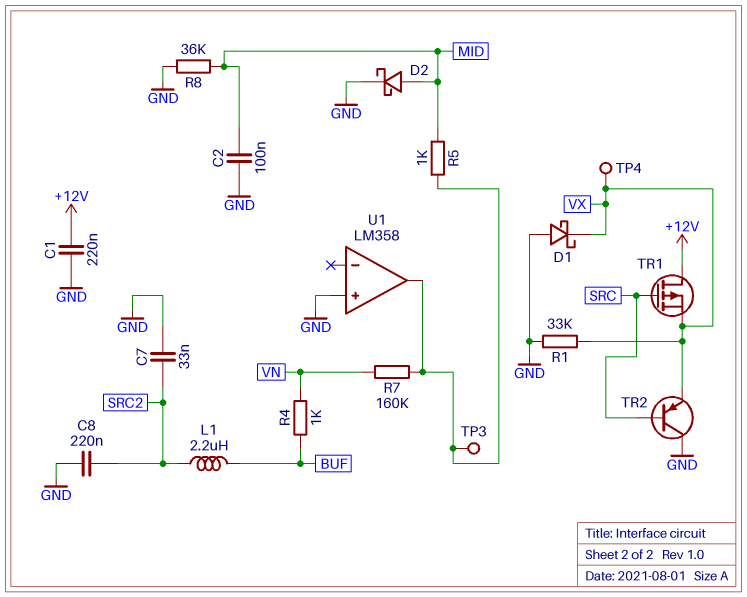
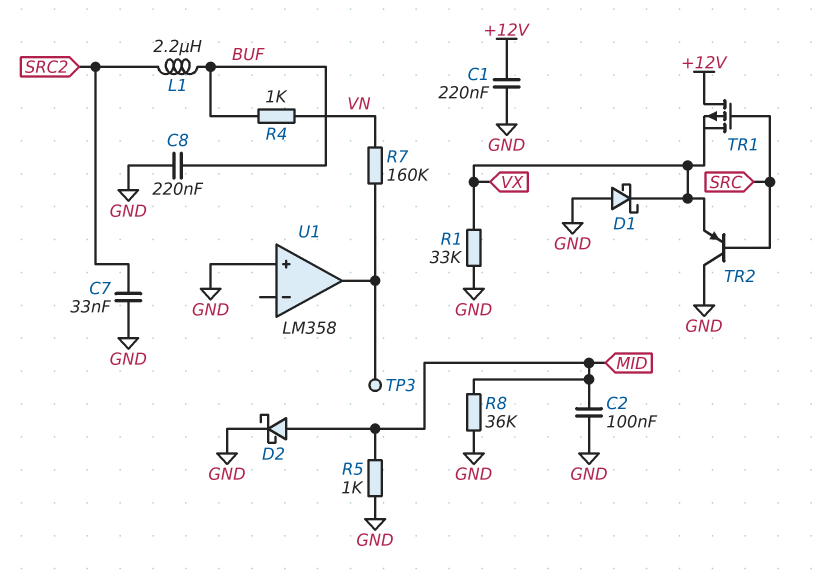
C8: 220nF (GND, SRC2) -> 220nF (BUF, GND)
R5: 1k (MID, U1/out) -> 1k (GND, MID)
TP4: test point (VX) -> none

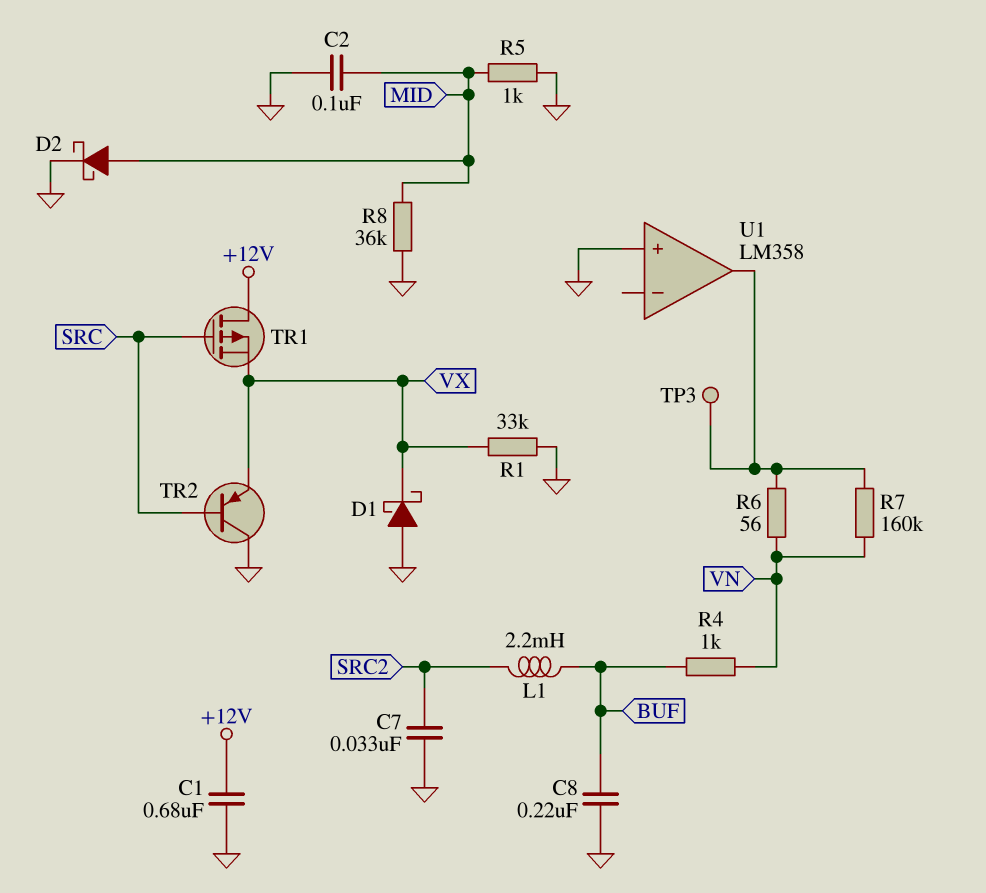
C1: 220nF (+12V, GND) -> 680nF (+12V, GND)
L1: 2.2uH (BUF, SRC2) -> 2.2mH (BUF, SRC2)
R6: none -> 56 (U1/out, VN)

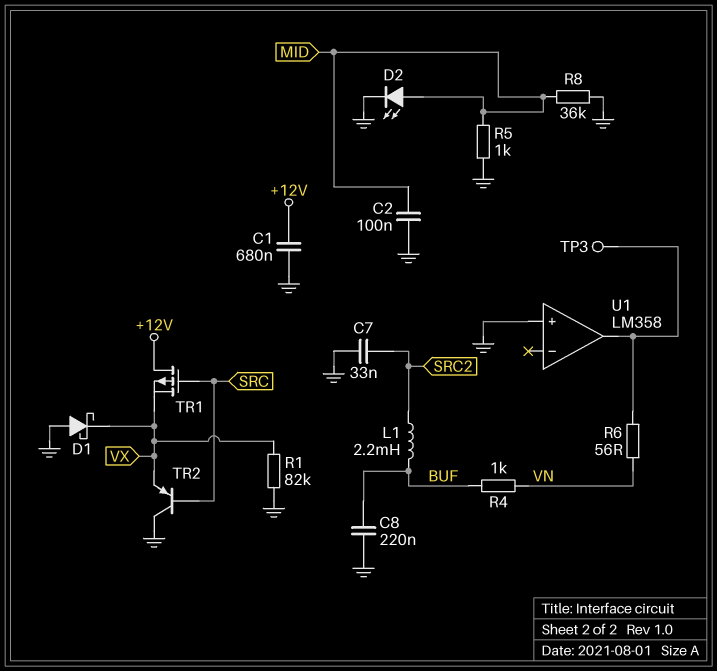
D2: schottky (A MID, K GND) -> LED (A MID, K GND)
R1: 33k (GND, VX) -> 82k (GND, VX)
R7: 160k (U1/out, VN) -> none

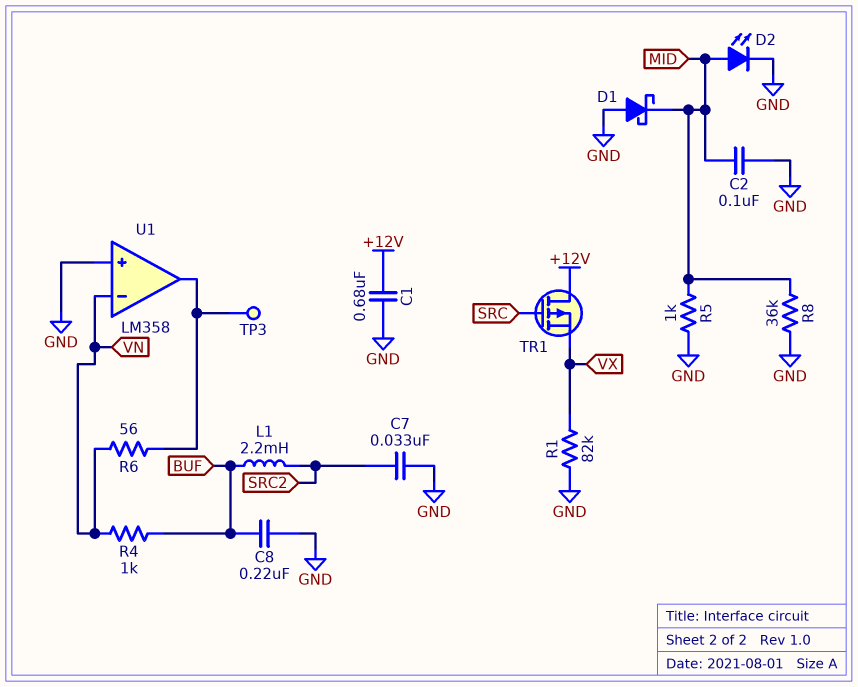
D1: schottky (A GND, K VX) -> schottky (A GND, K MID)
TR2: PNP (B SRC, C GND, E VX) -> none
U1 pin in-: none -> VN

